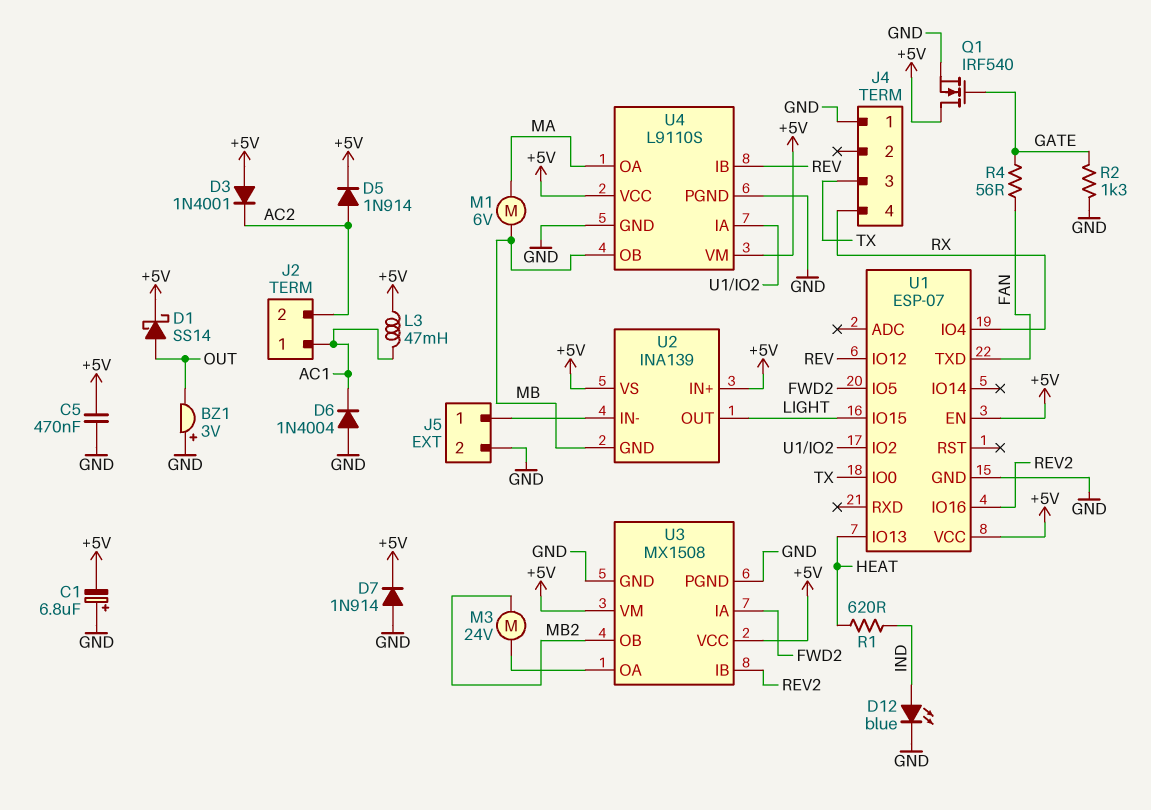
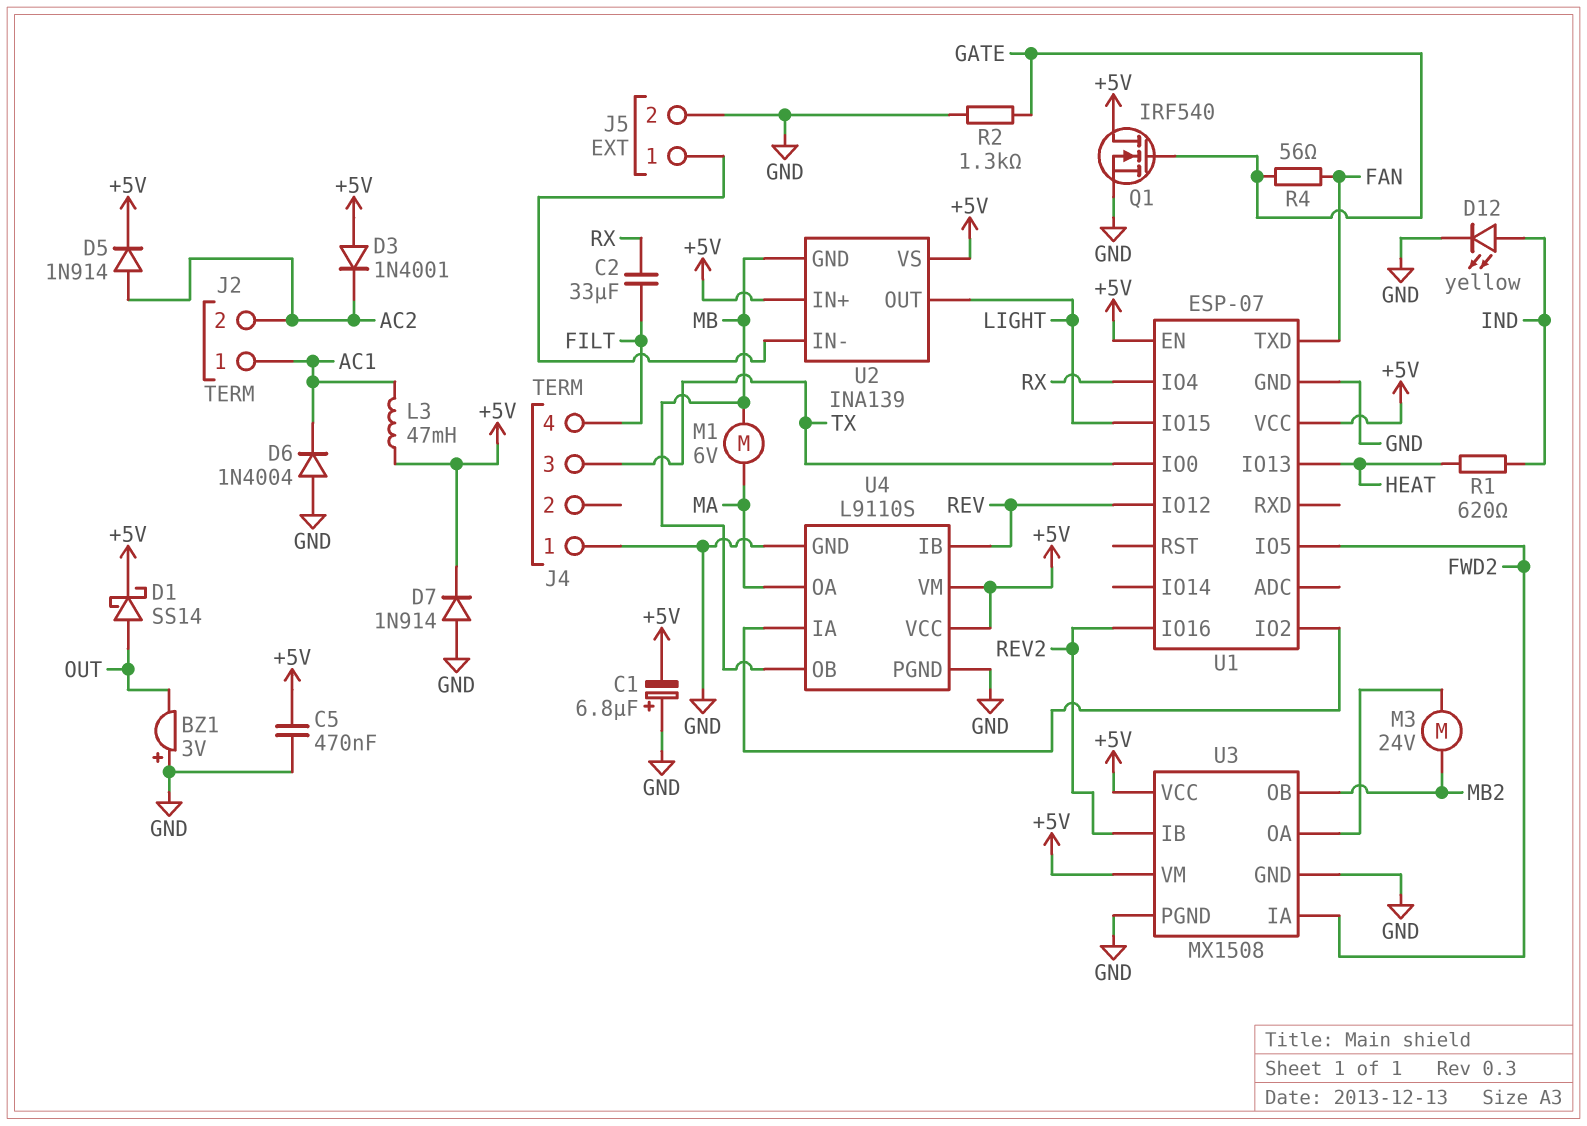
C2: none -> 33uF (FILT, RX)
D12: LED blue (A IND, K GND) -> LED yellow (A IND, K GND)
J4 pin 4: RX -> FILT

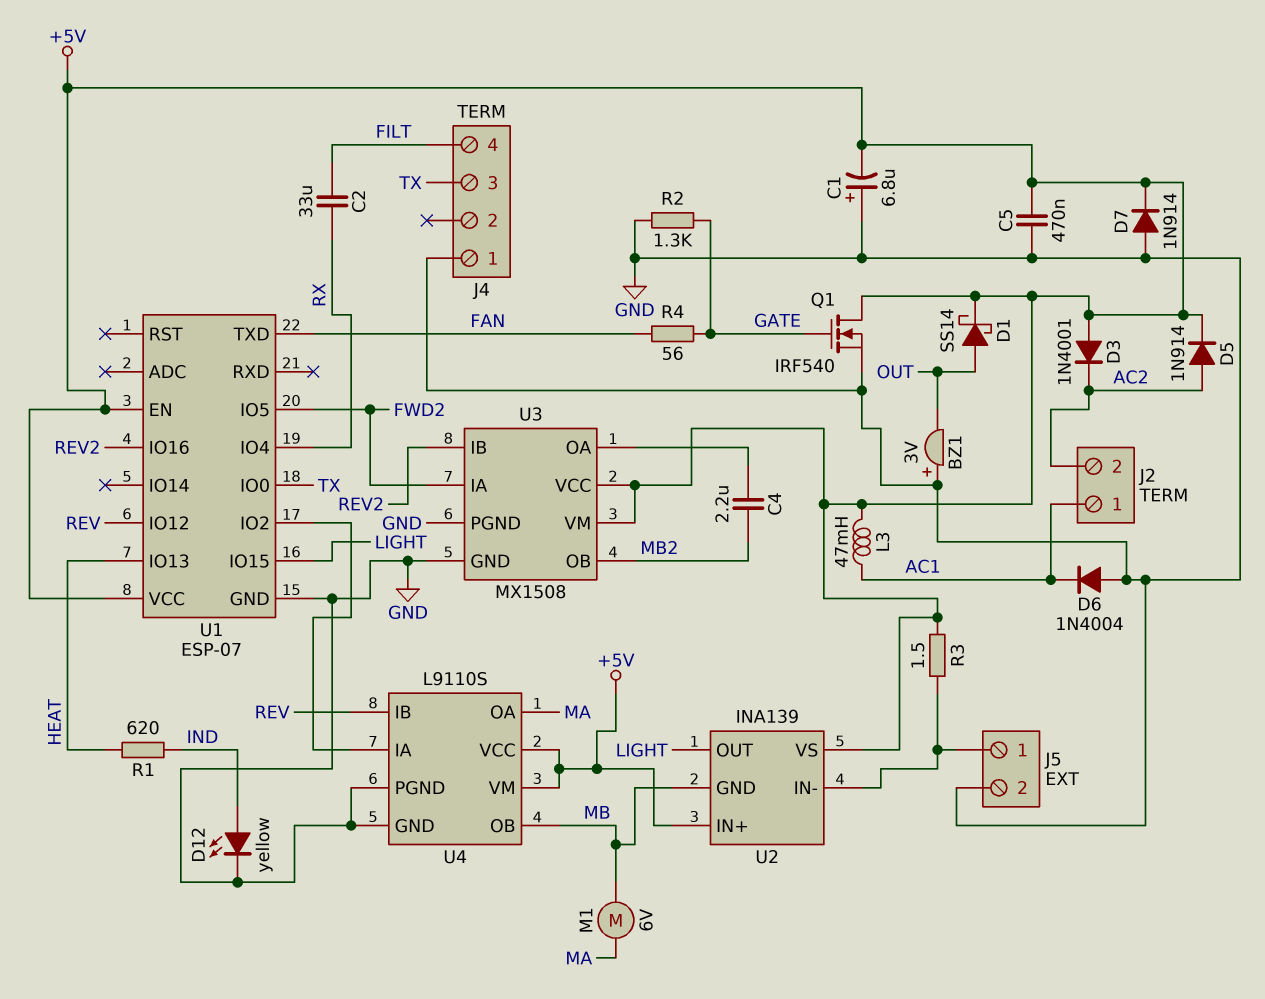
C4: none -> 2.2uF (MB2, U3/OA)
M3: motor 24V (MB2, U3/OA) -> none
R3: none -> 1.5 (+5V, J5/1)

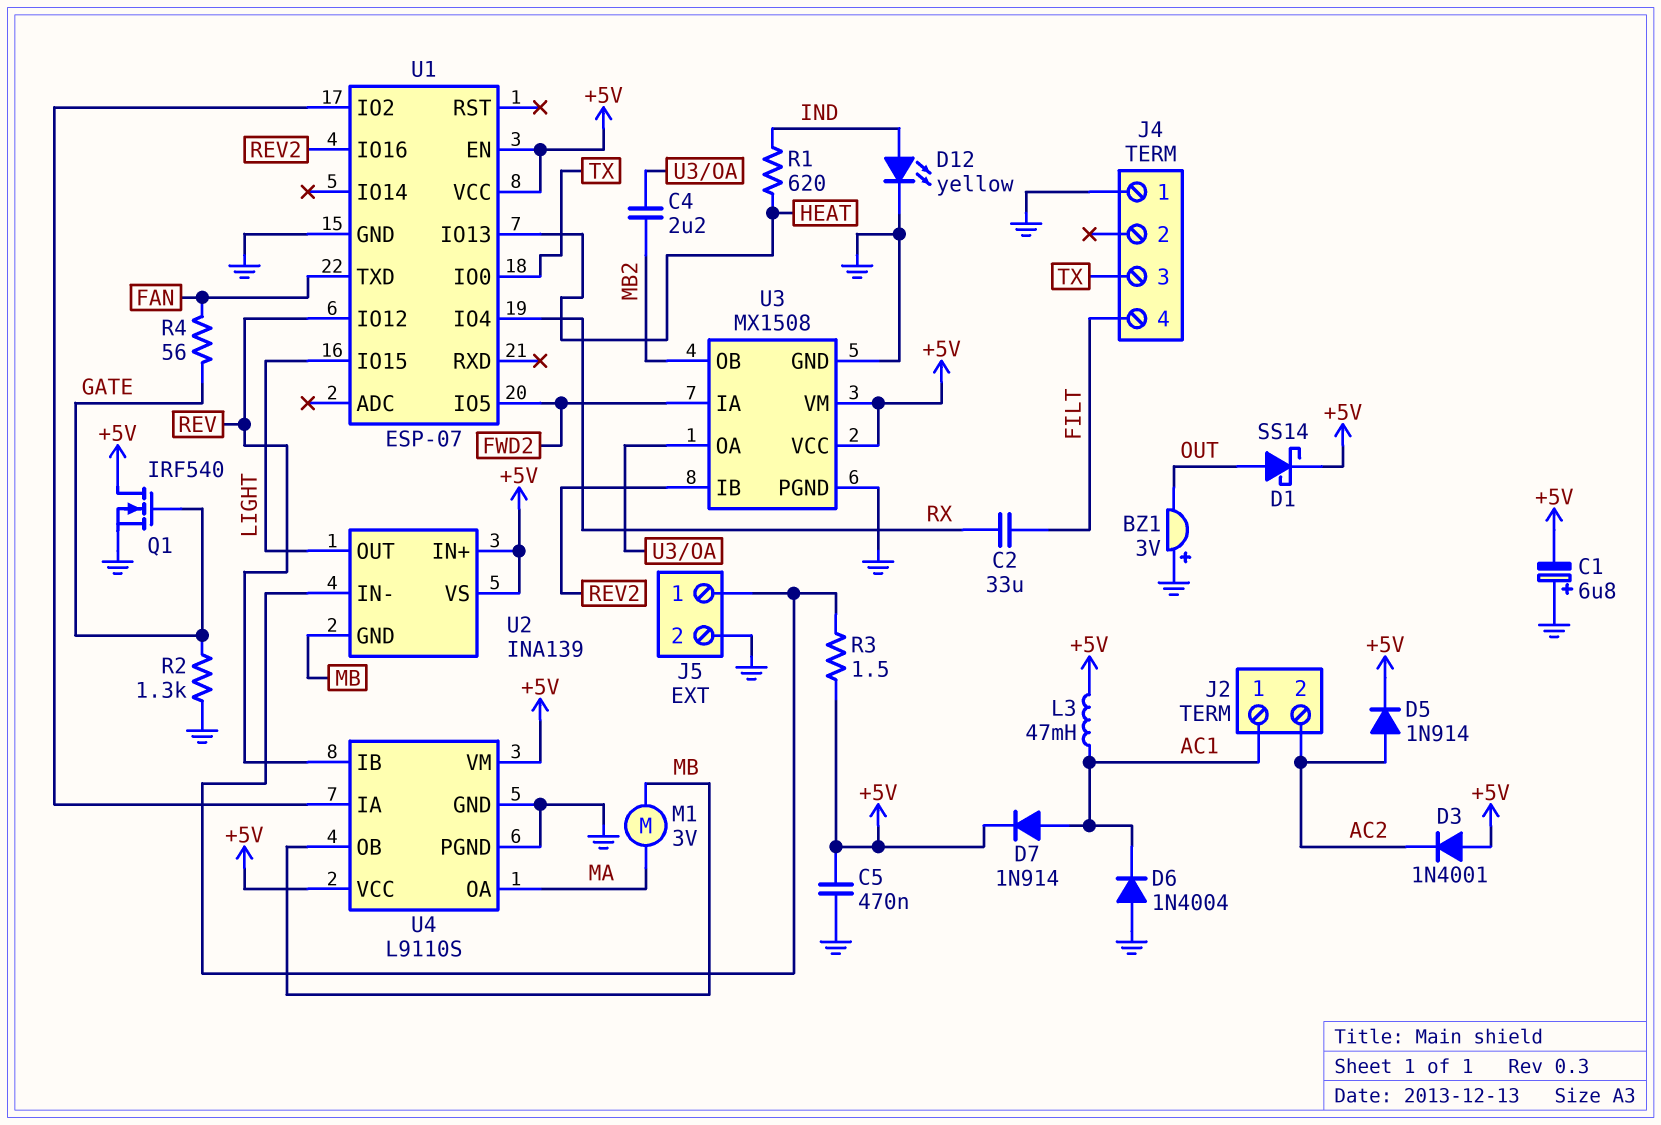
D7: diode 1N914 (A GND, K +5V) -> diode 1N914 (A AC1, K +5V)
M1: motor 6V (MA, MB) -> motor 3V (MA, MB)

